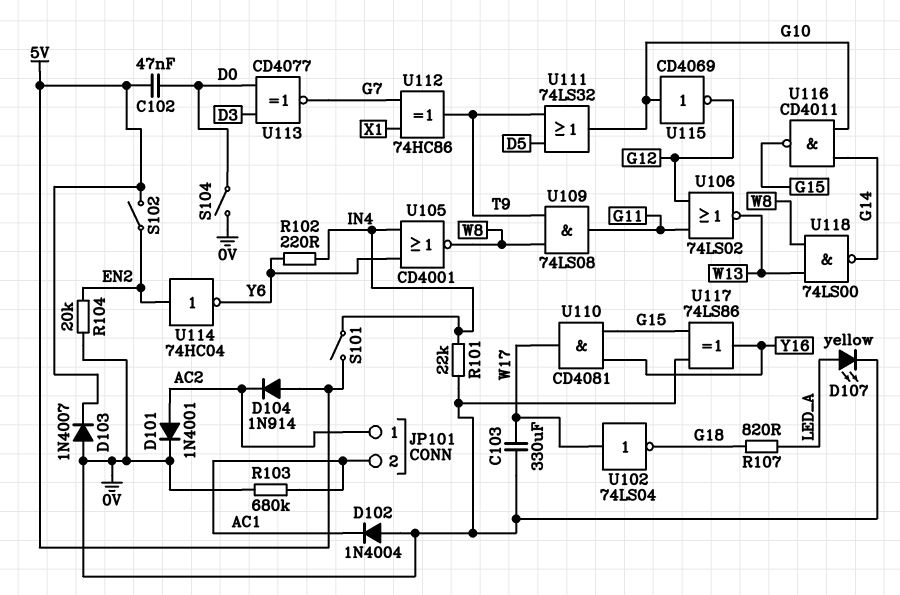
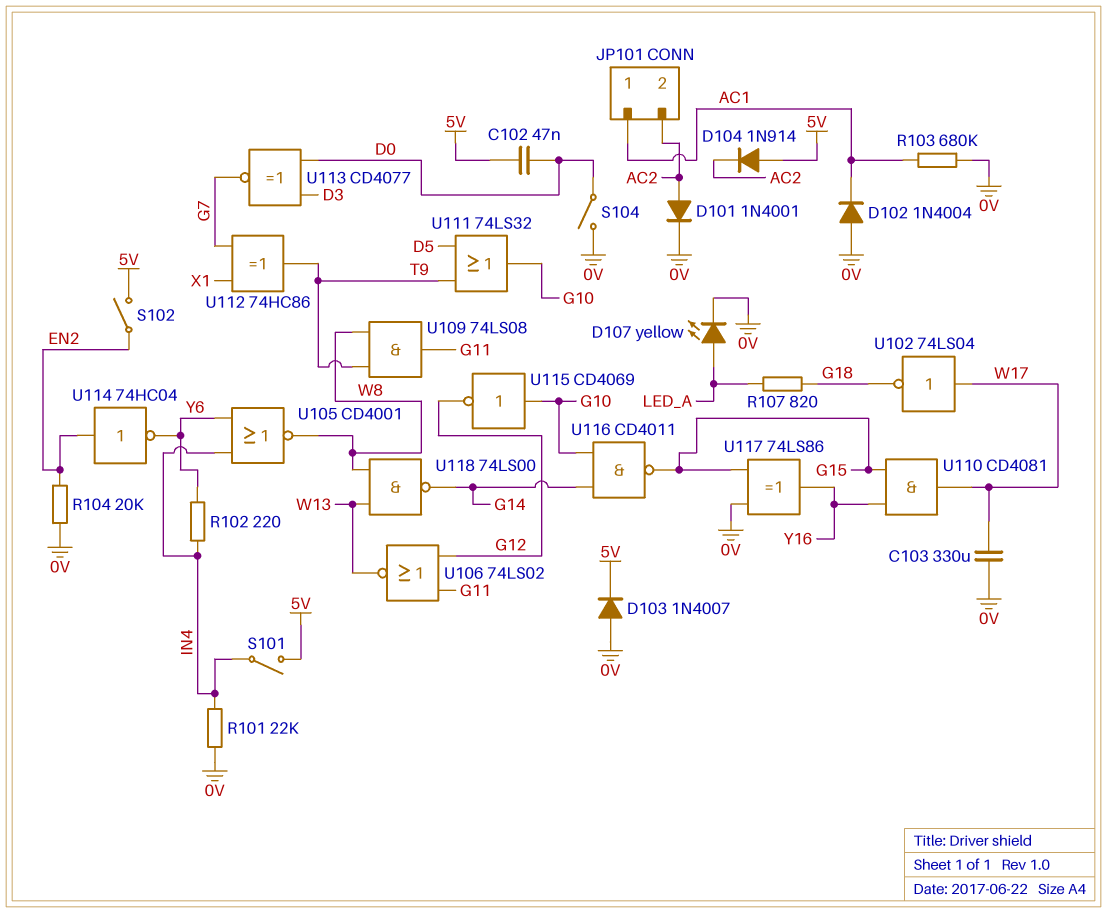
JP101 pin 1: AC2 -> AC1
JP101 pin 2: AC1 -> AC2

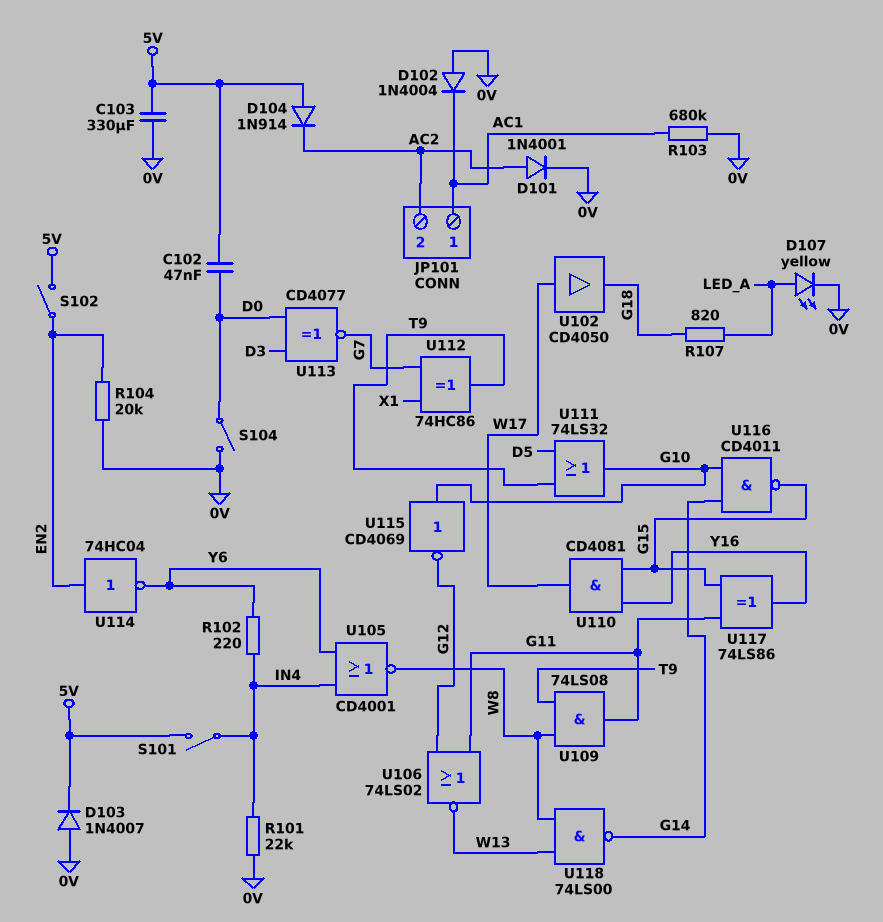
C103: 330uF (0V, W17) -> 330uF (0V, 5V)
U102: NOT 74LS04 (in W17, out G18) -> buffer CD4050 (in W17, out G18)
U117: XOR 74LS86 (in 0V, in G15, out Y16) -> XOR 74LS86 (in G11, in G15, out Y16)

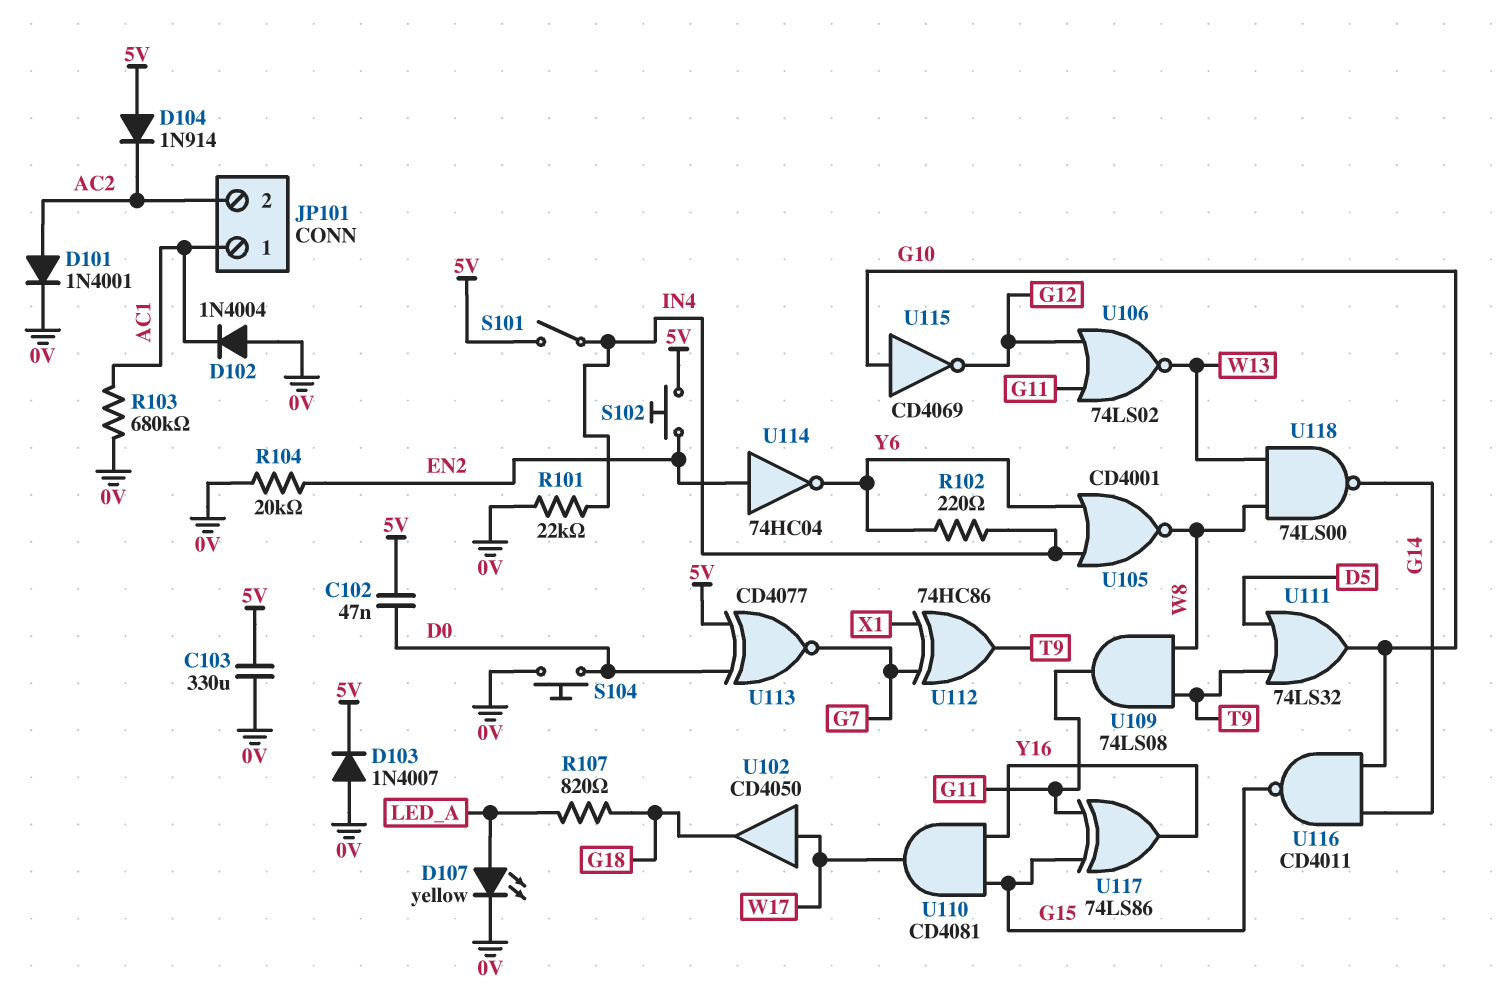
S102: switch (5V, EN2) -> button (5V, EN2)
S104: switch (0V, D0) -> button (0V, D0)
U113: XNOR CD4077 (in D0, in D3, out G7) -> XNOR CD4077 (in 5V, in D0, out G7)

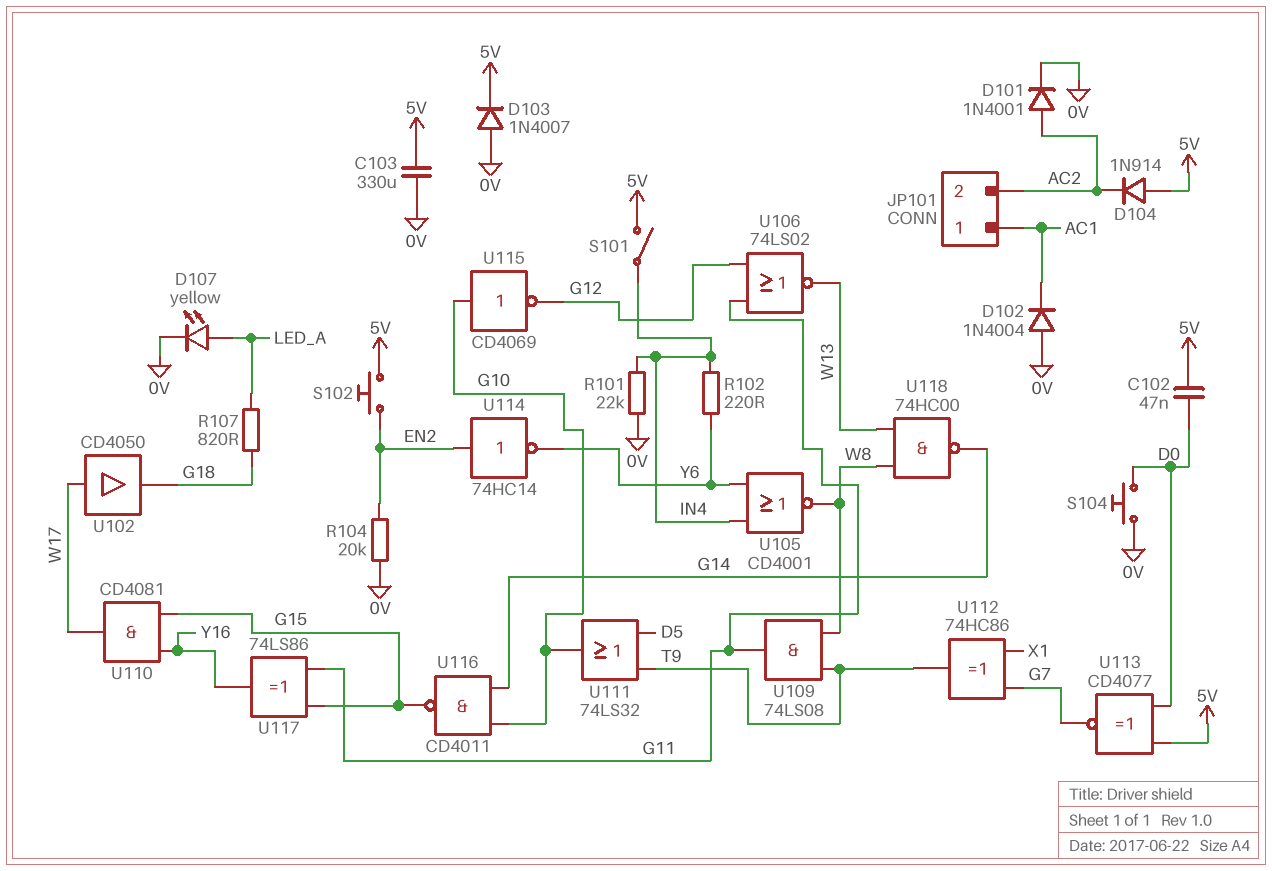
R103: 680k (0V, AC1) -> none
U114: NOT 74HC04 (in EN2, out Y6) -> NOT 74HC14 (in EN2, out Y6)
U118: NAND 74LS00 (in W8, in W13, out G14) -> NAND 74HC00 (in W8, in W13, out G14)

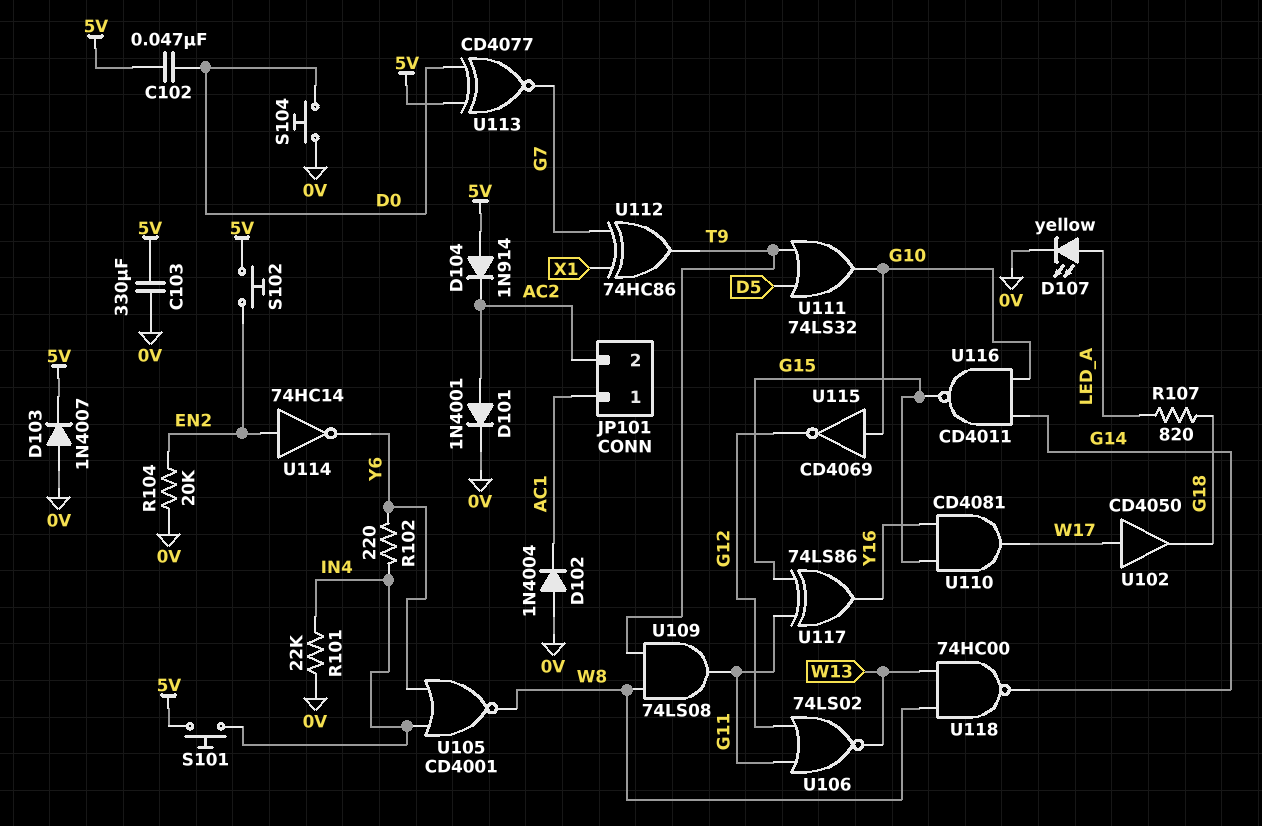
S101: switch (5V, IN4) -> button (5V, IN4)

